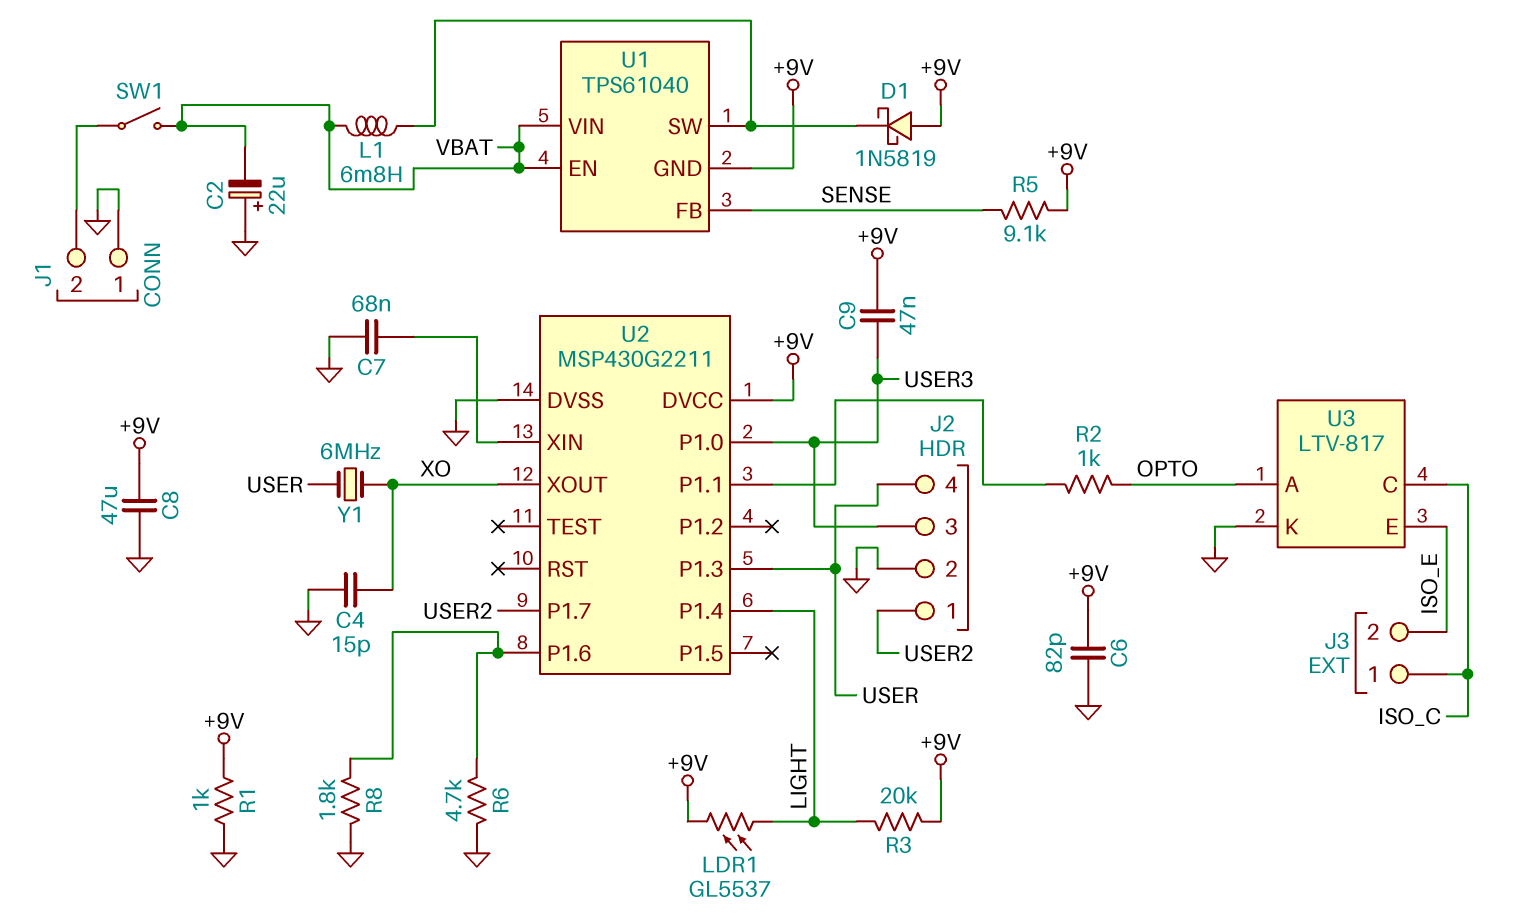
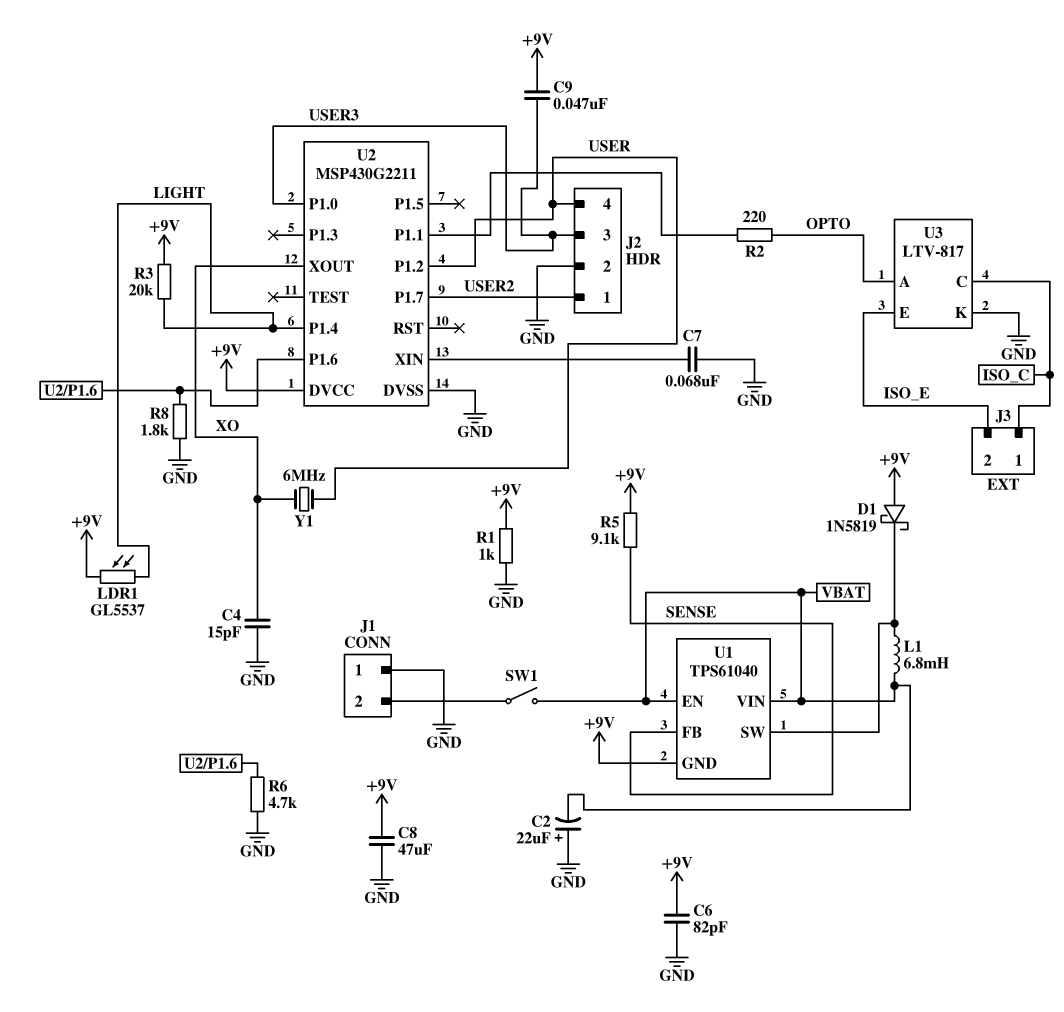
R2: 1k (OPTO, U2/P1.1) -> 220 (OPTO, U2/P1.1)
U2 pin P1.2: none -> USER
U2 pin P1.3: USER -> none

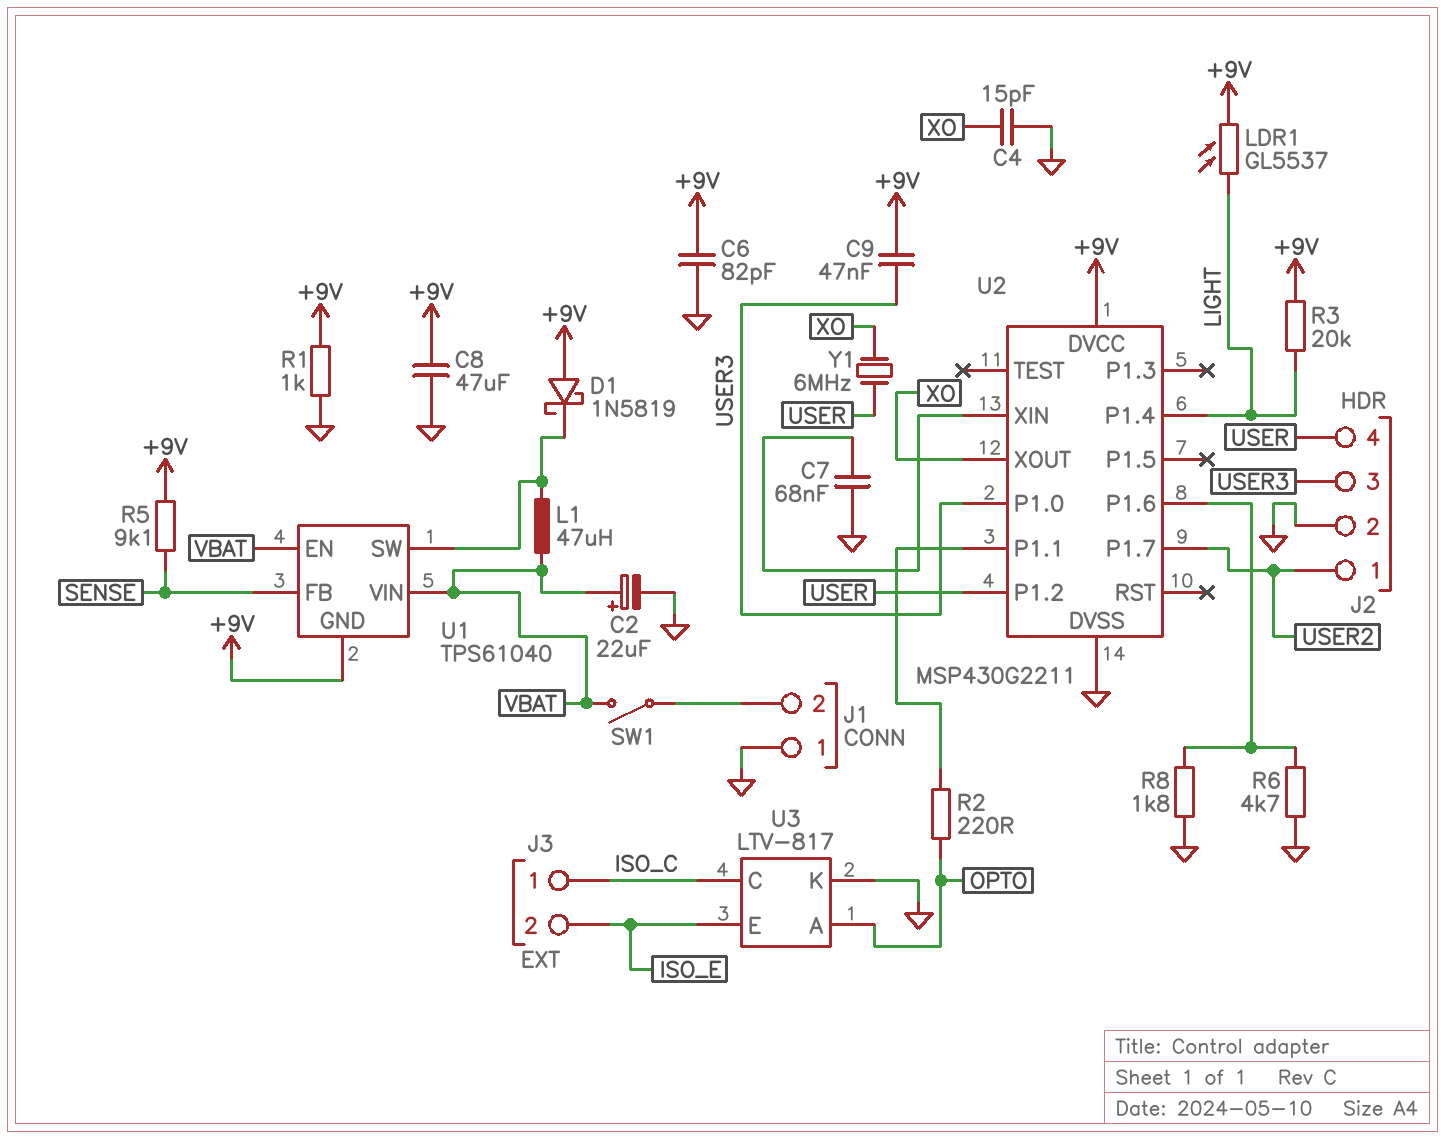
C2: 22uF (plus GND, minus VBAT) -> 22uF (plus VBAT, minus GND)
L1: 6.8mH (U1/SW, VBAT) -> 47uH (U1/SW, VBAT)

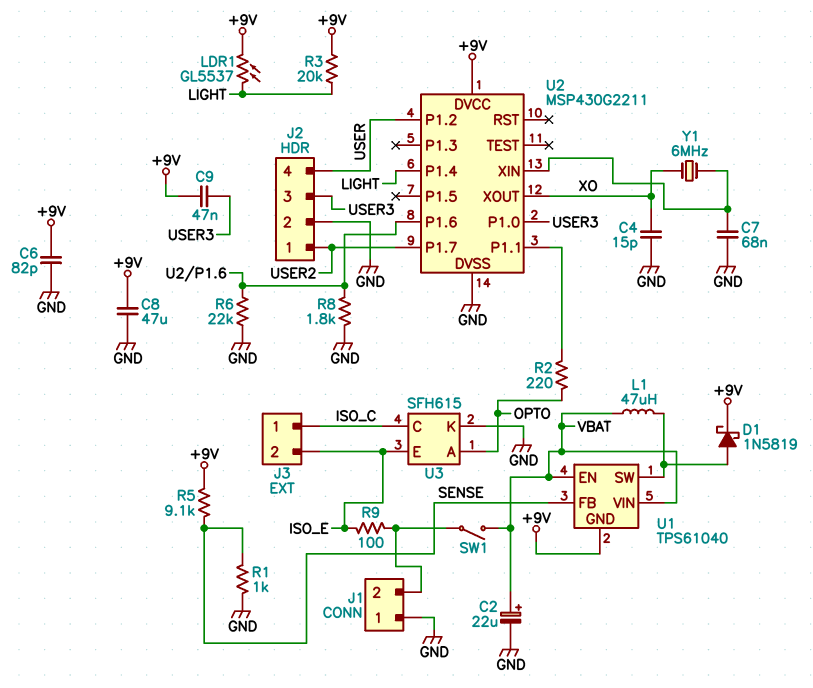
D1: schottky 1N5819 (A +9V, K U1/SW) -> schottky 1N5819 (A U1/SW, K +9V)
R1: 1k (+9V, GND) -> 1k (GND, SENSE)
R6: 4.7k (GND, U2/P1.6) -> 22k (GND, U2/P1.6)
R9: none -> 100 (ISO_E, J1/2)
U3: LTV-817 -> SFH615
Y1: 6MHz (USER, XO) -> 6MHz (U2/XIN, XO)

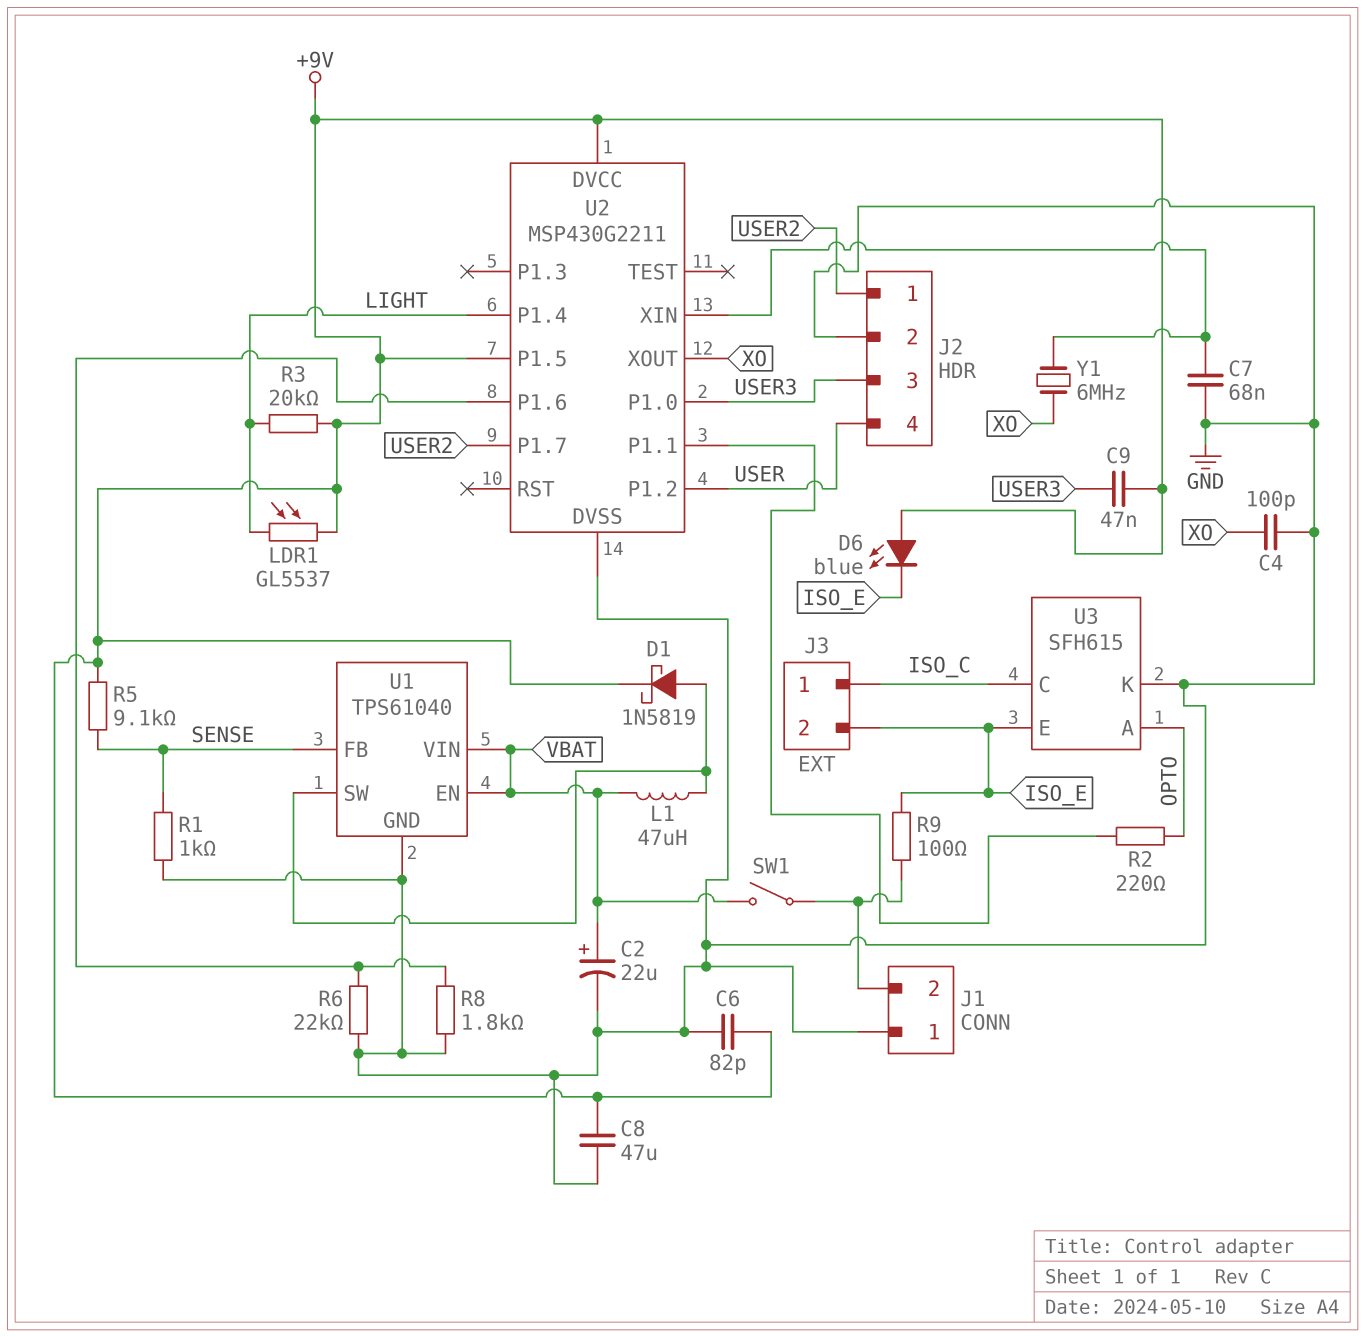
C4: 15pF (GND, XO) -> 100pF (GND, XO)
D6: none -> LED blue (A +9V, K ISO_E)
U1 pin GND: +9V -> GND
U2 pin P1.5: none -> +9V

